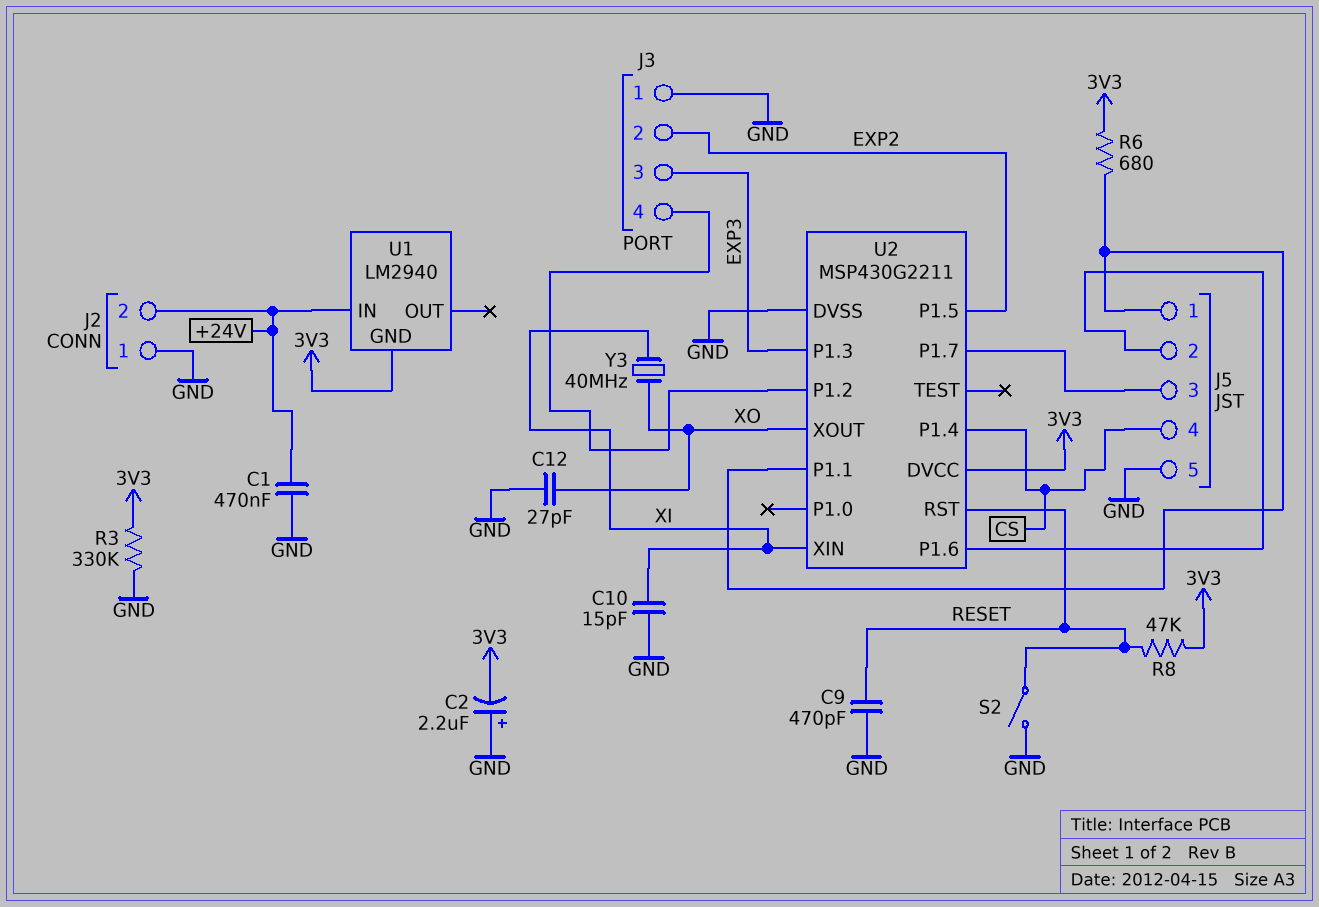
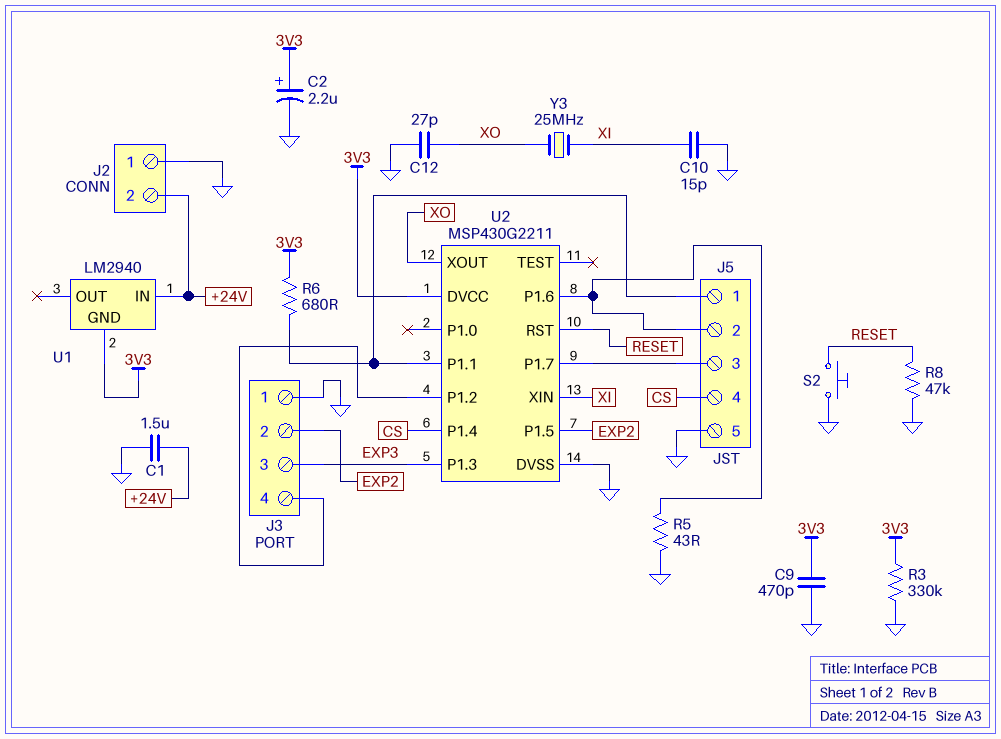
C1: 470nF (+24V, GND) -> 1.5uF (+24V, GND)
C2: 2.2uF (plus GND, minus 3V3) -> 2.2uF (plus 3V3, minus GND)
C9: 470pF (GND, RESET) -> 470pF (3V3, GND)
R5: none -> 43 (GND, J5/2)
R8: 47k (3V3, RESET) -> 47k (GND, RESET)
S2: switch (GND, RESET) -> button (GND, RESET)
Y3: 40MHz (XI, XO) -> 25MHz (XI, XO)

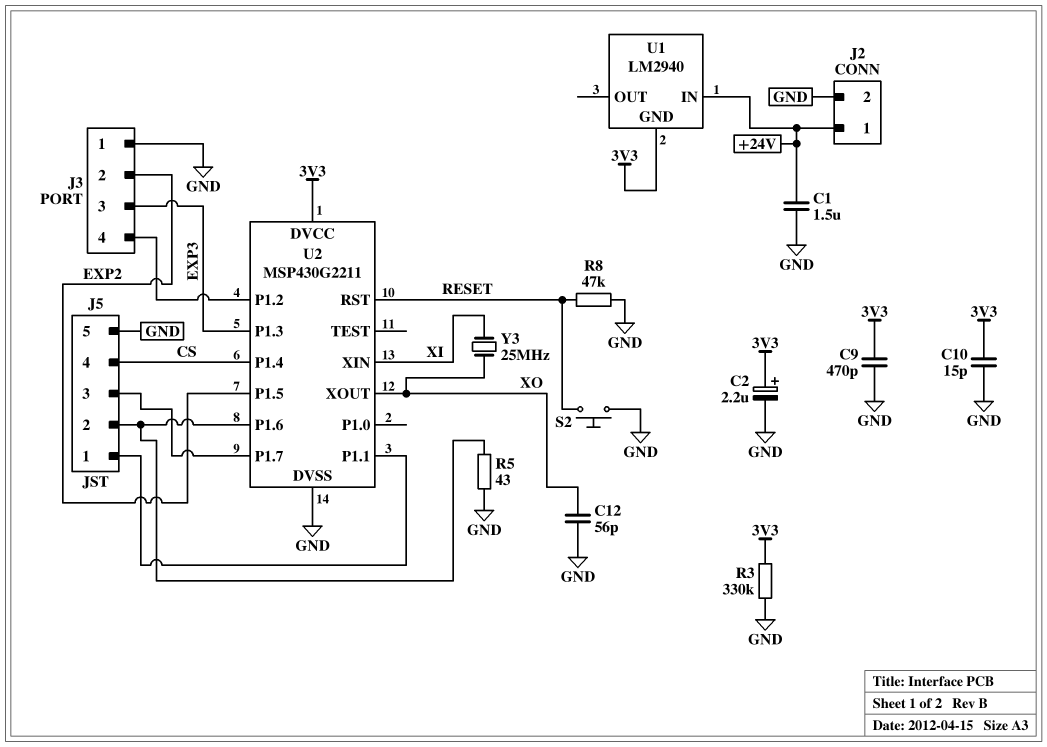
C10: 15pF (GND, XI) -> 15pF (3V3, GND)
C12: 27pF (GND, XO) -> 56pF (GND, XO)
J2 pin 1: GND -> +24V
J2 pin 2: +24V -> GND
R6: 680 (3V3, J5/1) -> none

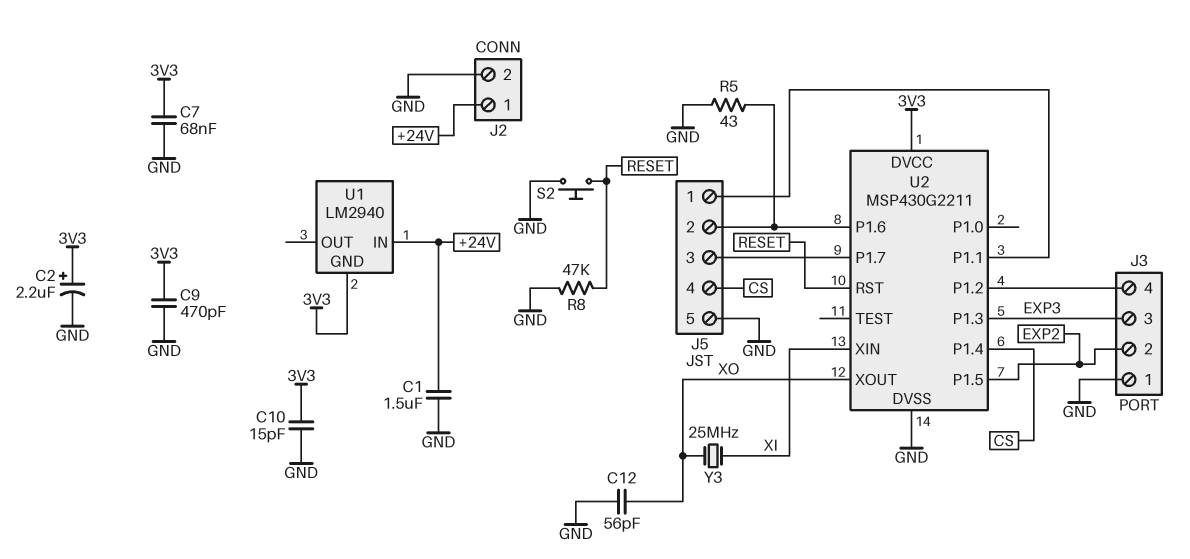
C7: none -> 68nF (3V3, GND)
R3: 330k (3V3, GND) -> none

